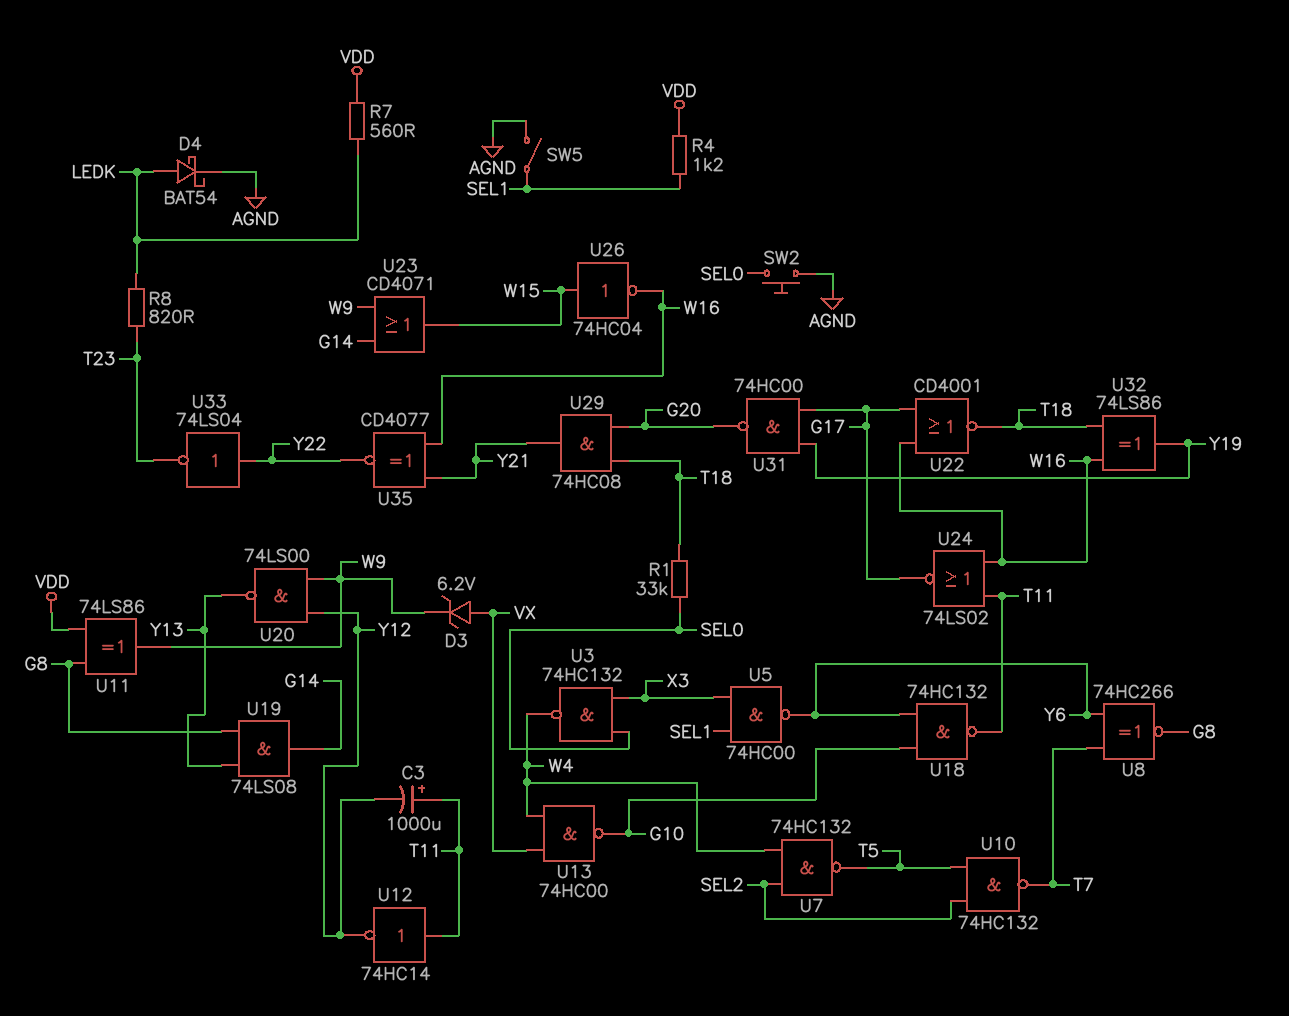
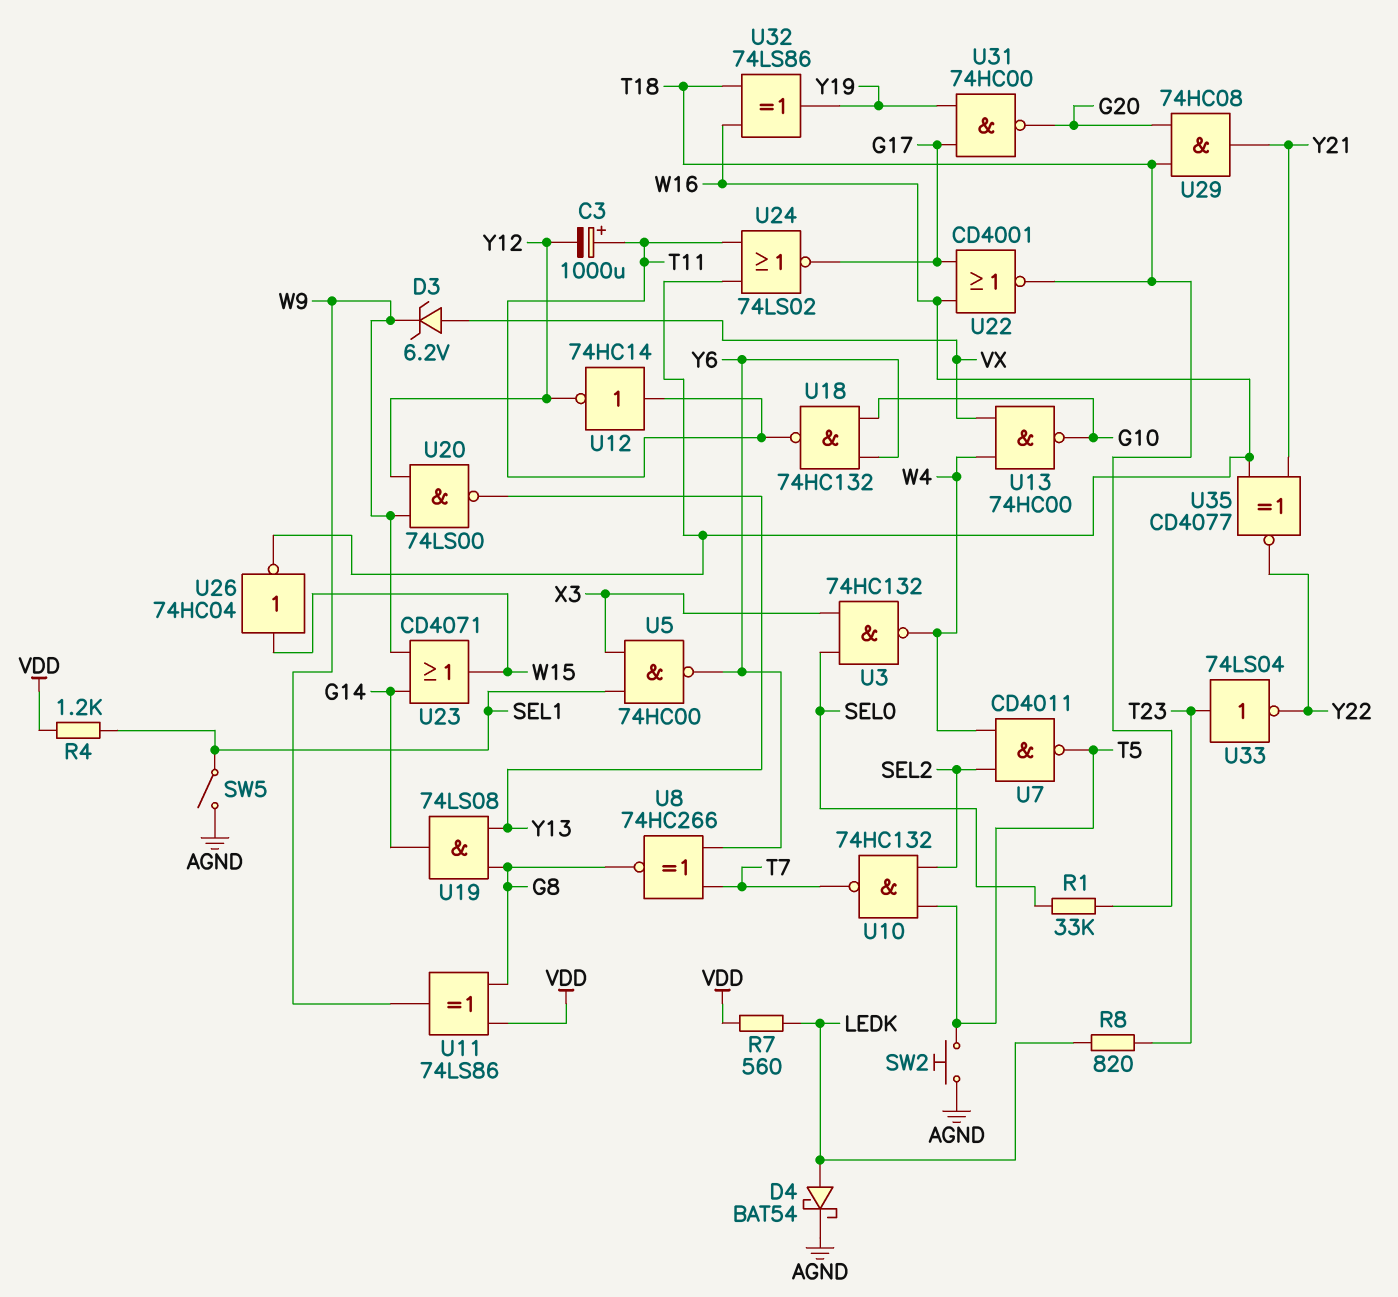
SW2: button (AGND, SEL0) -> button (AGND, T5)
U7: NAND 74HC132 (in SEL2, in W4, out T5) -> NAND CD4011 (in SEL2, in W4, out T5)
U33: NOT 74LS04 (in Y22, out T23) -> NOT 74LS04 (in T23, out Y22)

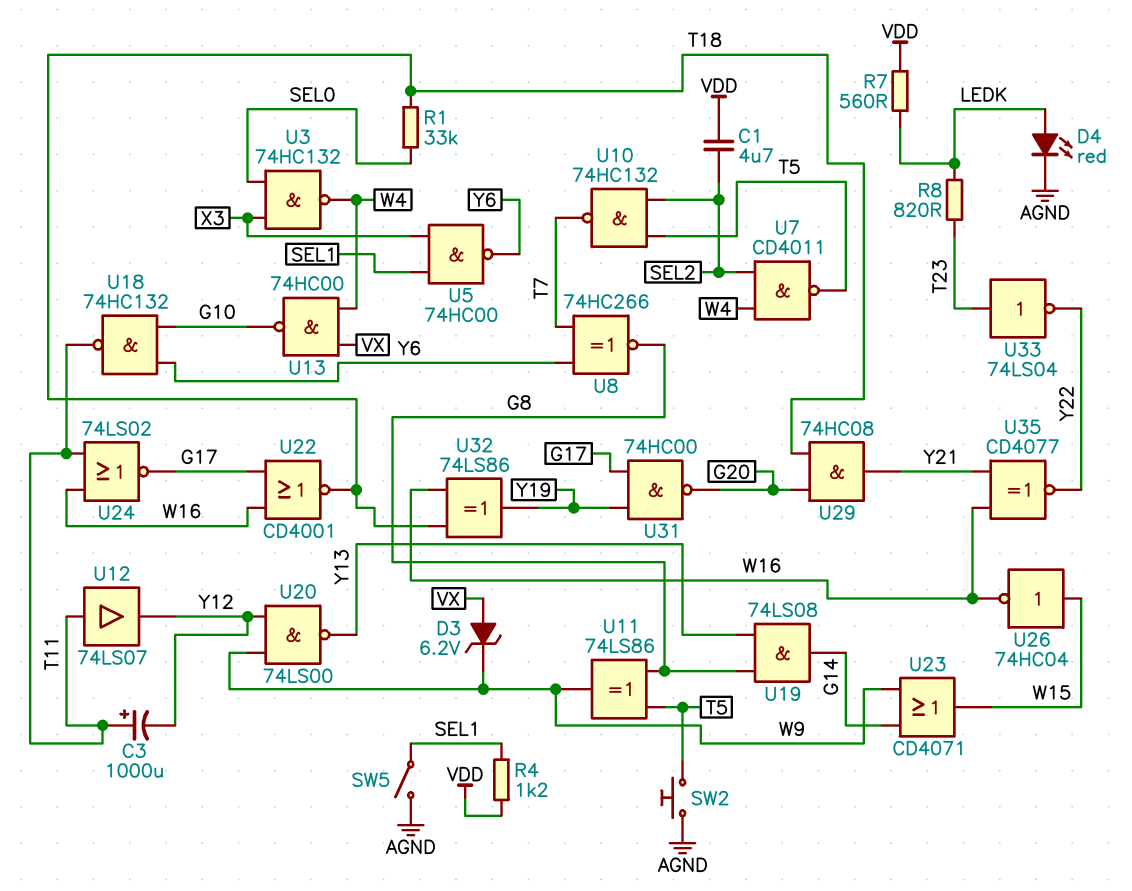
C1: none -> 4.7uF (SEL2, VDD)
D4: schottky BAT54 (A LEDK, K AGND) -> LED red (A LEDK, K AGND)
U11: XOR 74LS86 (in G8, in VDD, out W9) -> XOR 74LS86 (in G8, in T5, out W9)
U12: NOT 74HC14 (in T11, out Y12) -> buffer 74LS07 (in T11, out Y12)

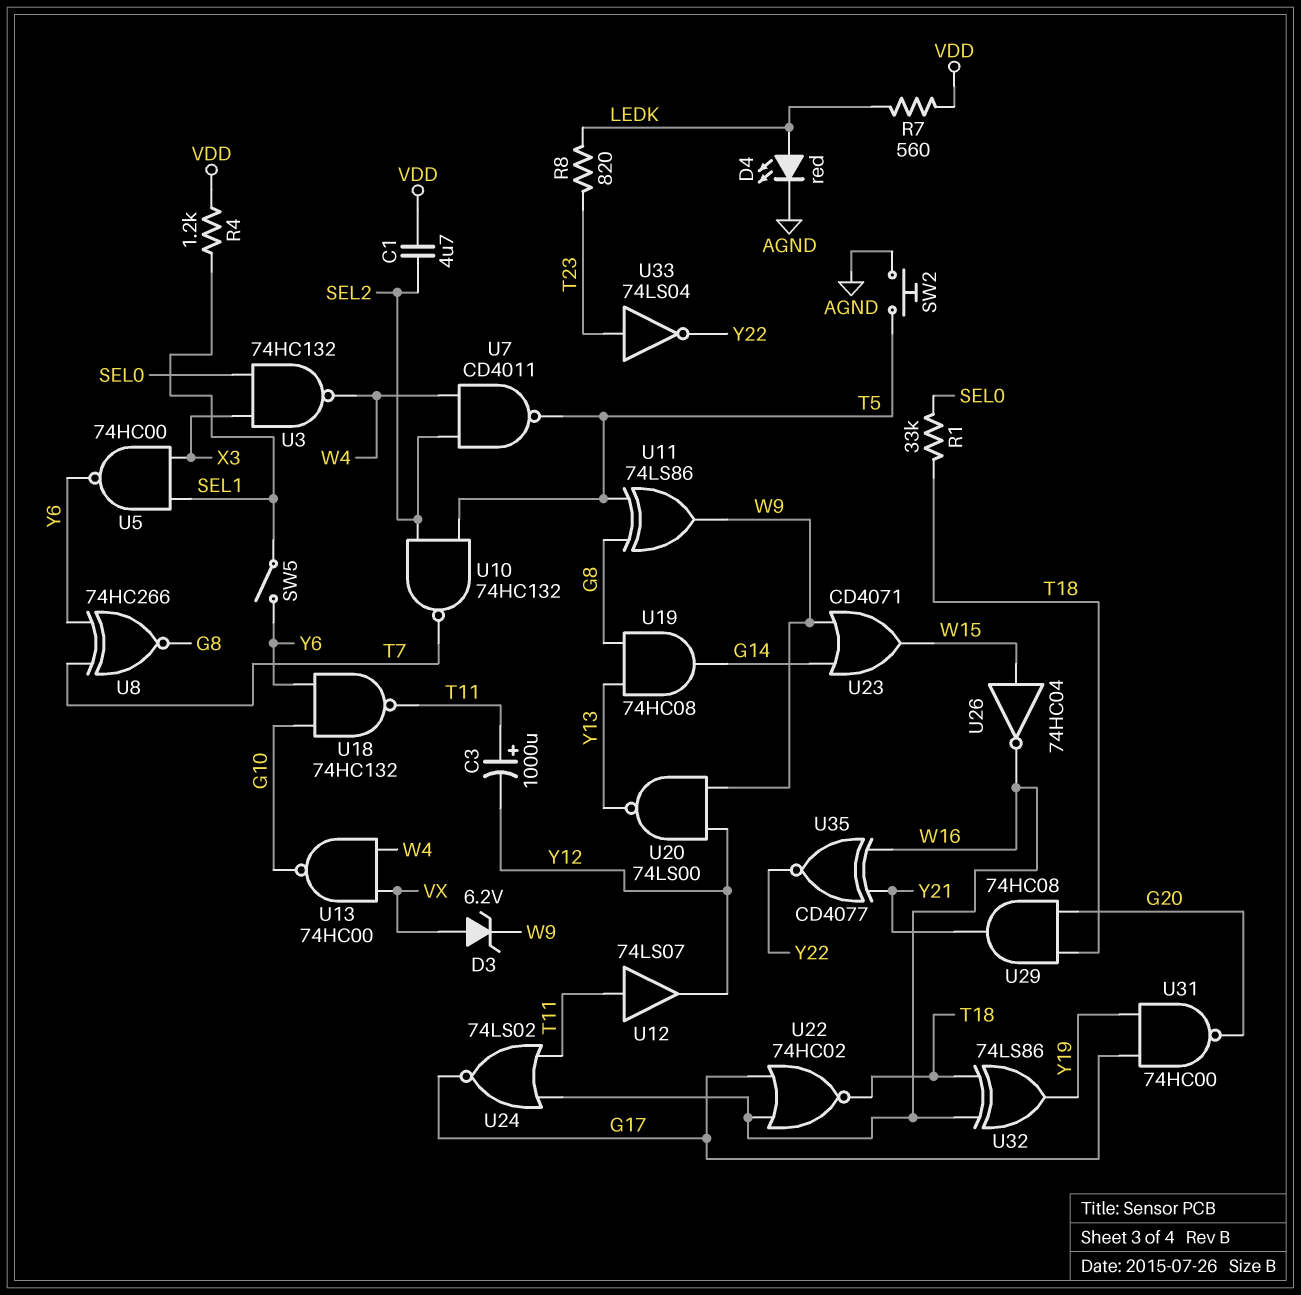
SW5: switch (AGND, SEL1) -> switch (SEL1, Y6)
U19: AND 74LS08 (in G8, in Y13, out G14) -> AND 74HC08 (in G8, in Y13, out G14)
U22: NOR CD4001 (in G17, in W16, out T18) -> NOR 74HC02 (in G17, in W16, out T18)

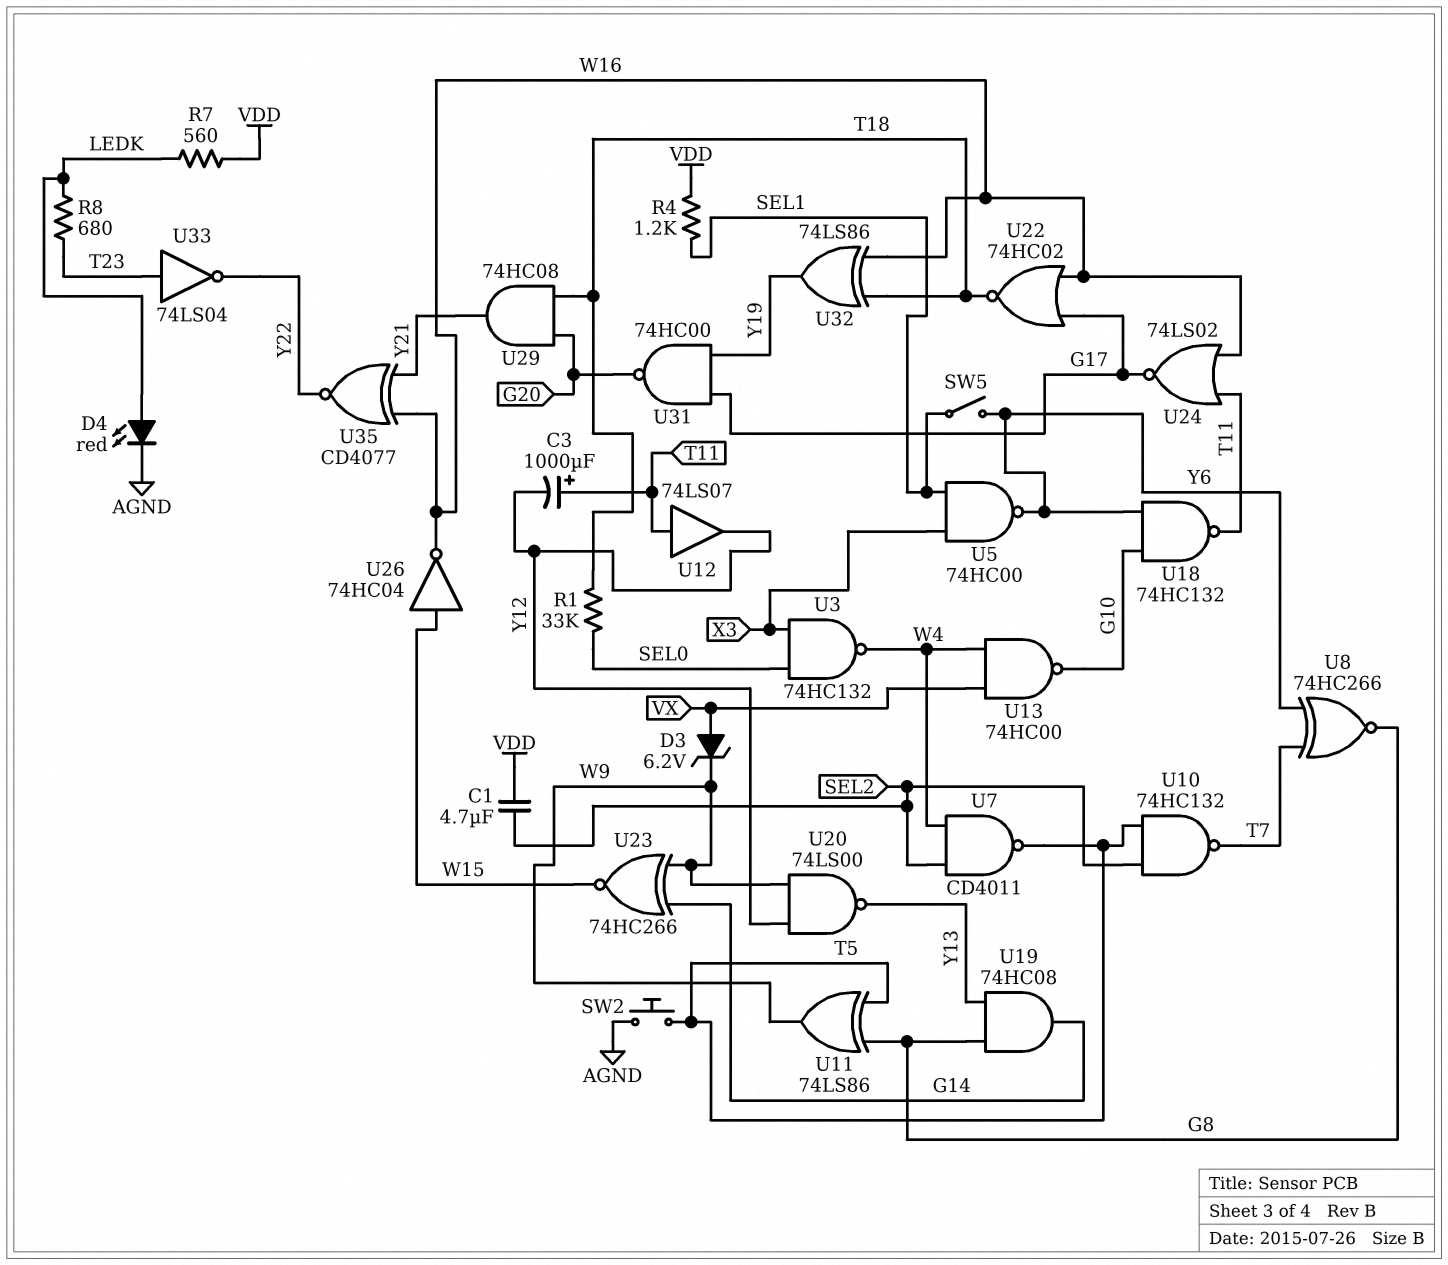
R8: 820 (LEDK, T23) -> 680 (LEDK, T23)
U23: OR CD4071 (in G14, in W9, out W15) -> XNOR 74HC266 (in G14, in W9, out W15)

